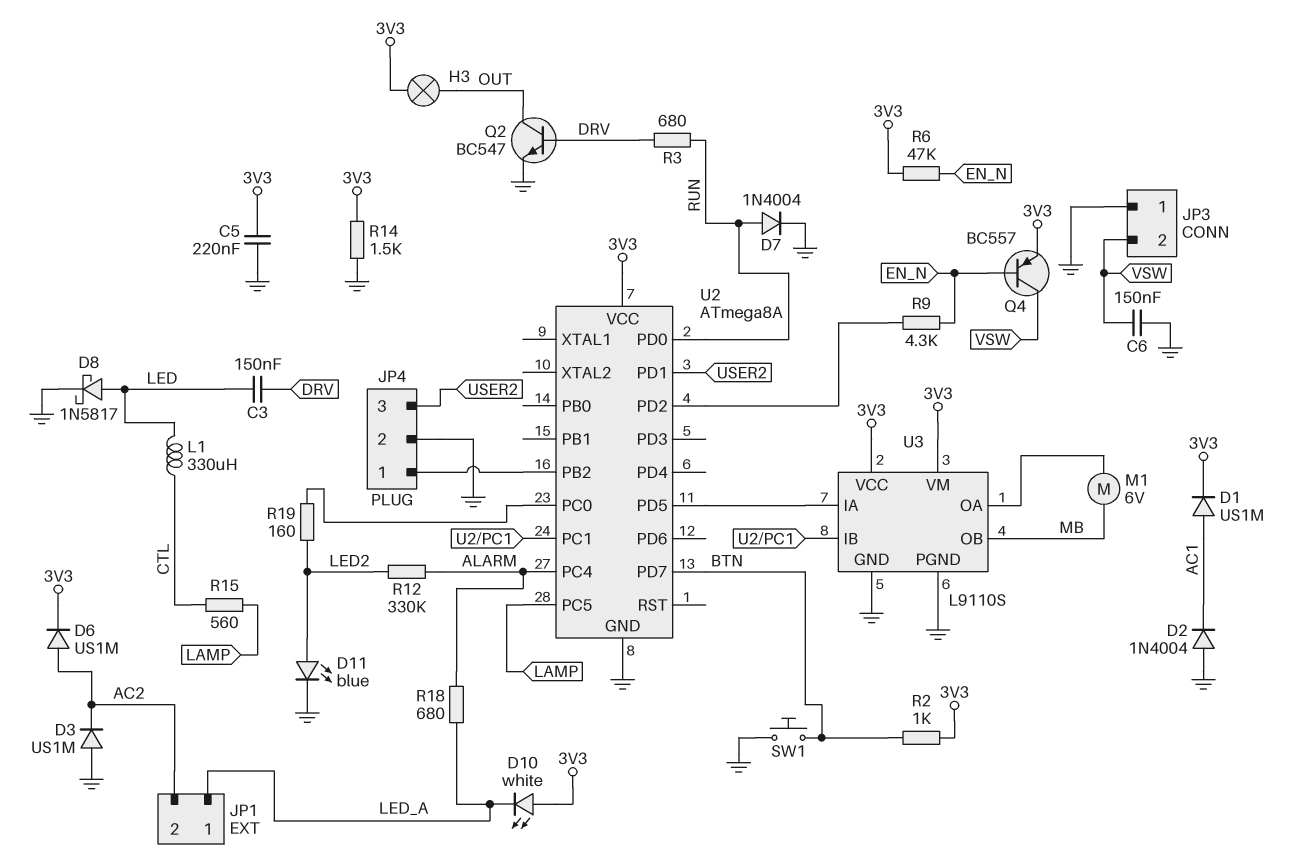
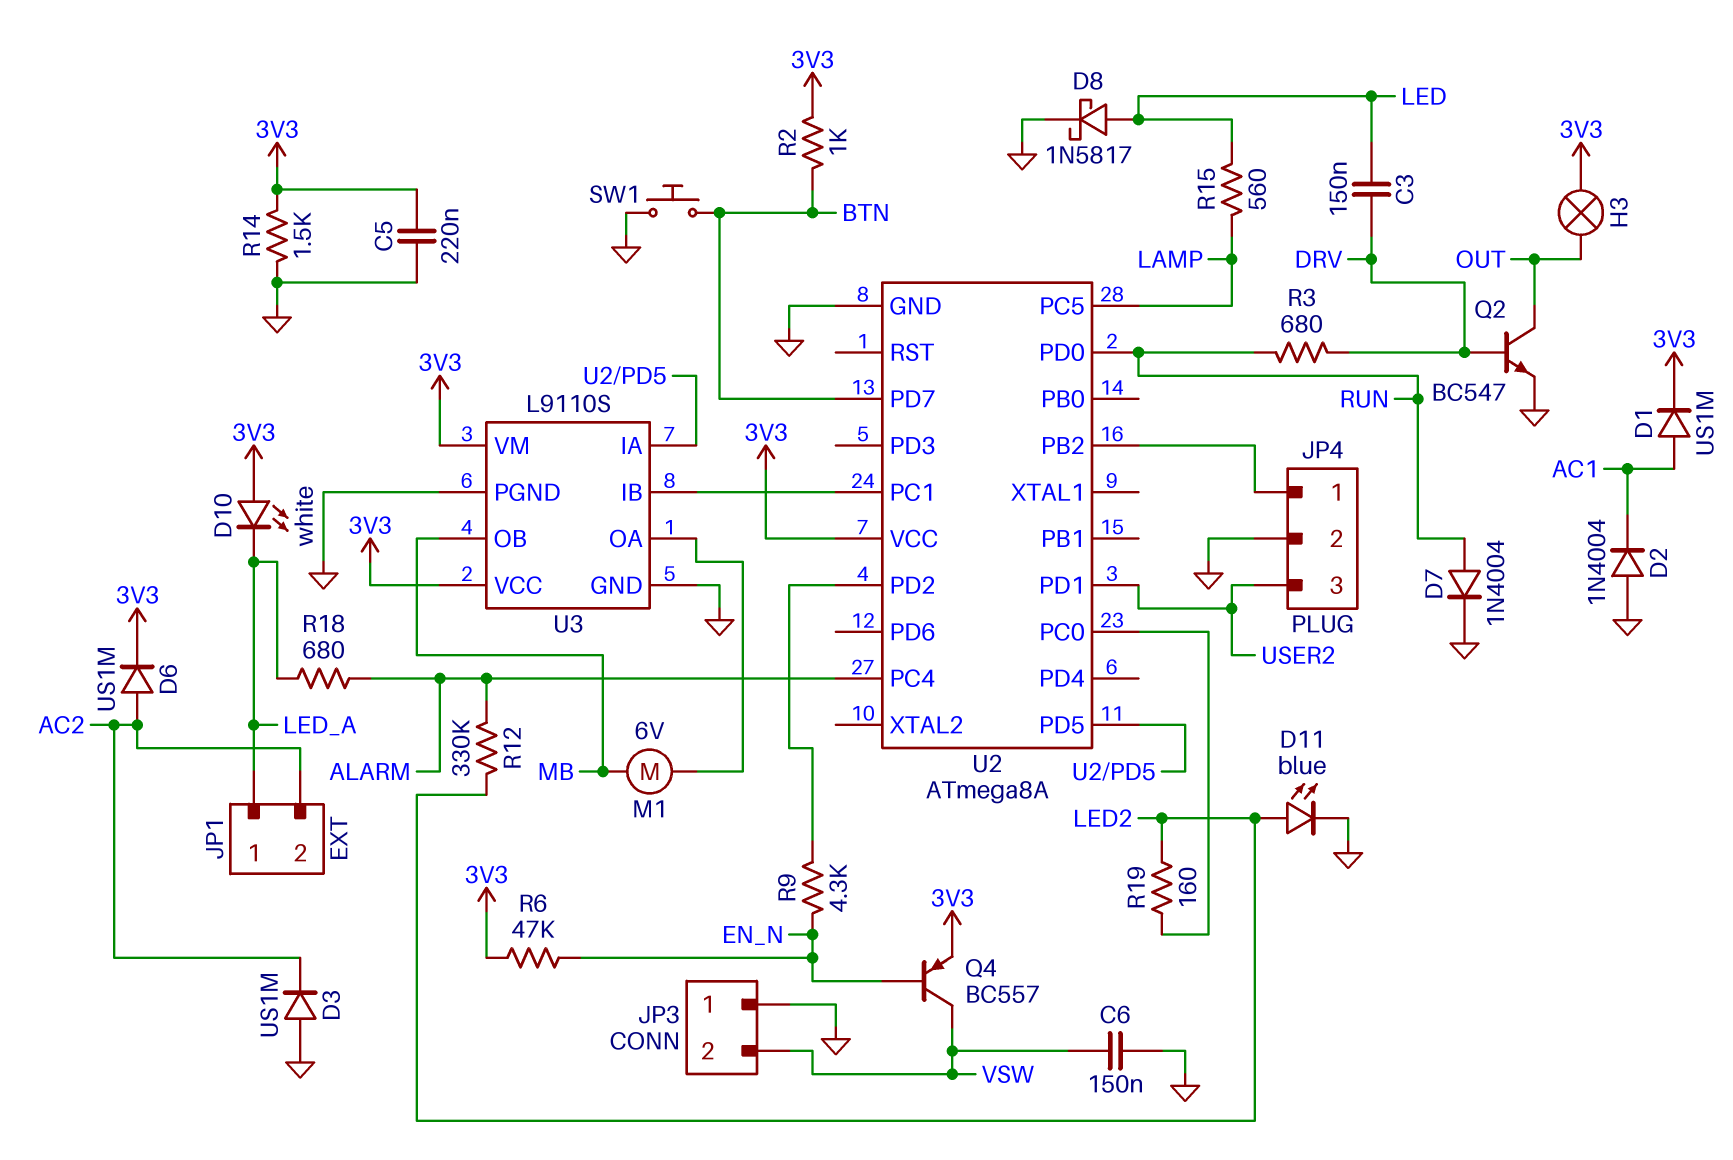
L1: 330uH (CTL, LED) -> none
R15: 560 (CTL, LAMP) -> 560 (LAMP, LED)

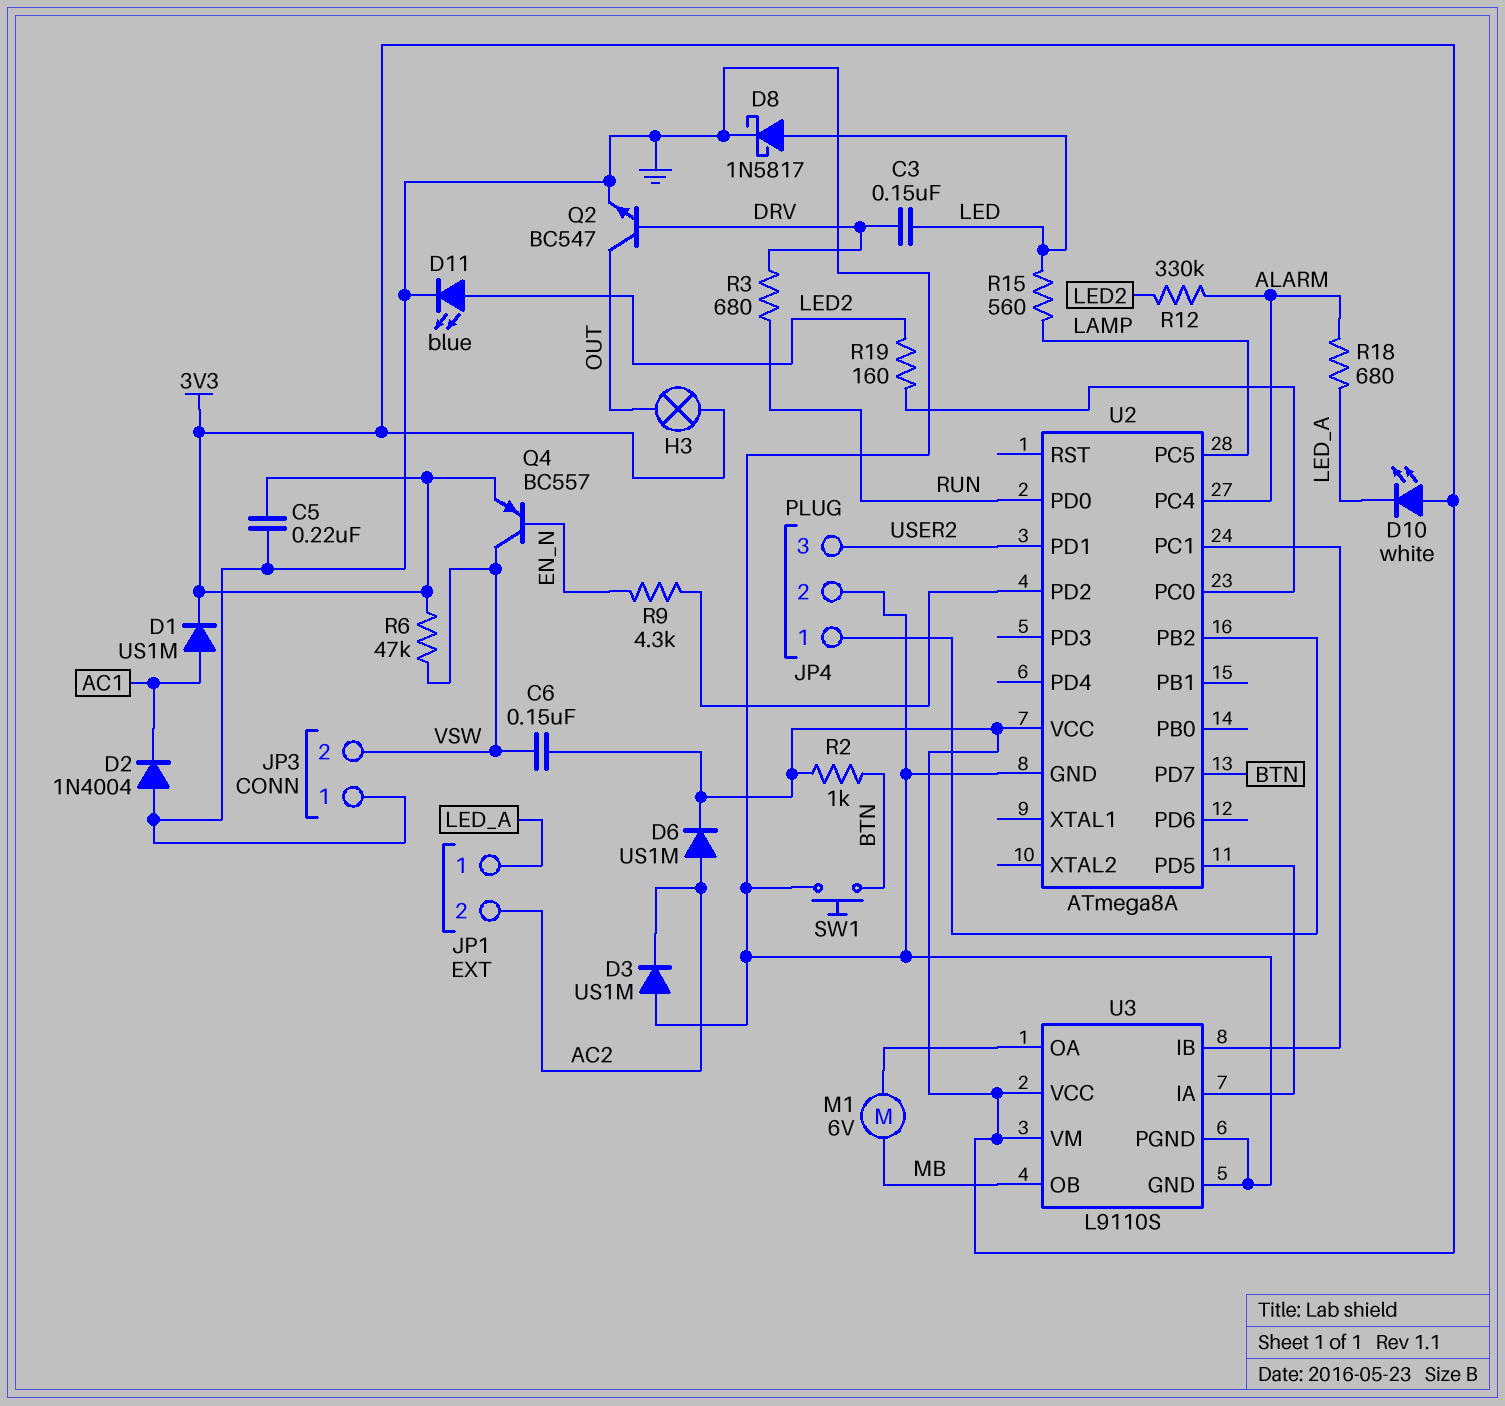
C6: 150nF (GND, VSW) -> 150nF (3V3, VSW)
D7: diode 1N4004 (A RUN, K GND) -> none
R6: 47k (3V3, EN_N) -> 47k (3V3, VSW)
R14: 1.5k (3V3, GND) -> none

